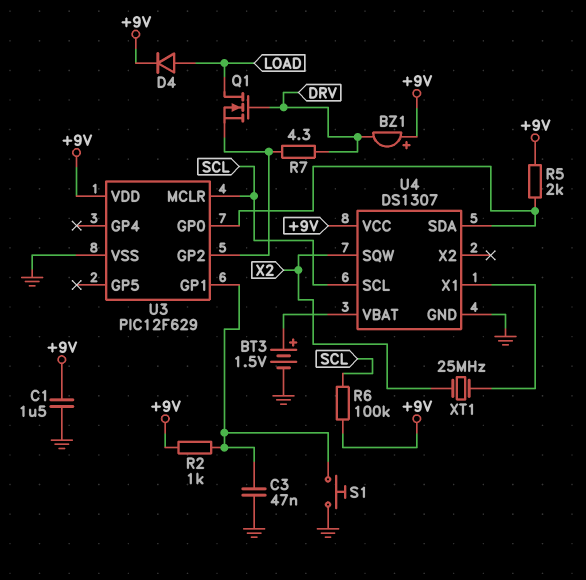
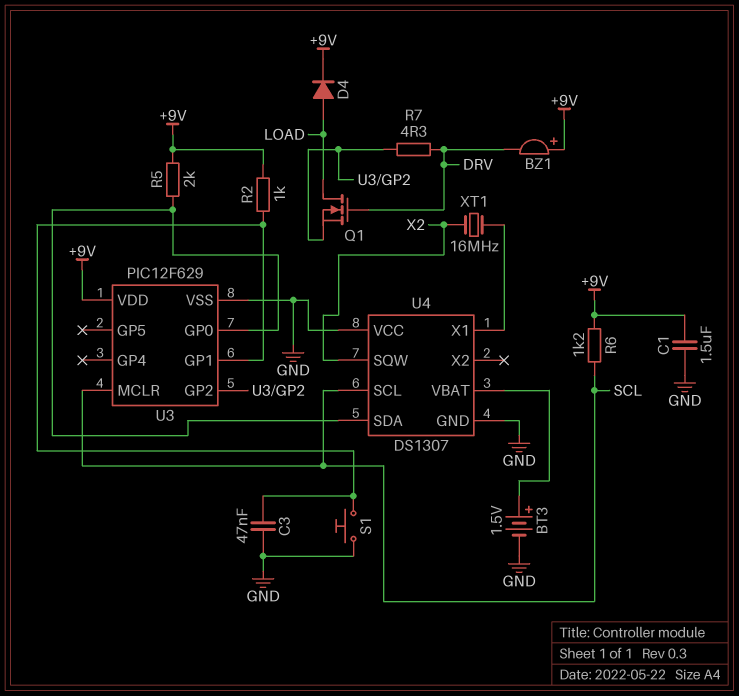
R6: 100k (+9V, SCL) -> 1.2k (+9V, SCL)
U4 pin VCC: +9V -> GND
XT1: 25MHz (U4/X1, X2) -> 16MHz (U4/X1, X2)

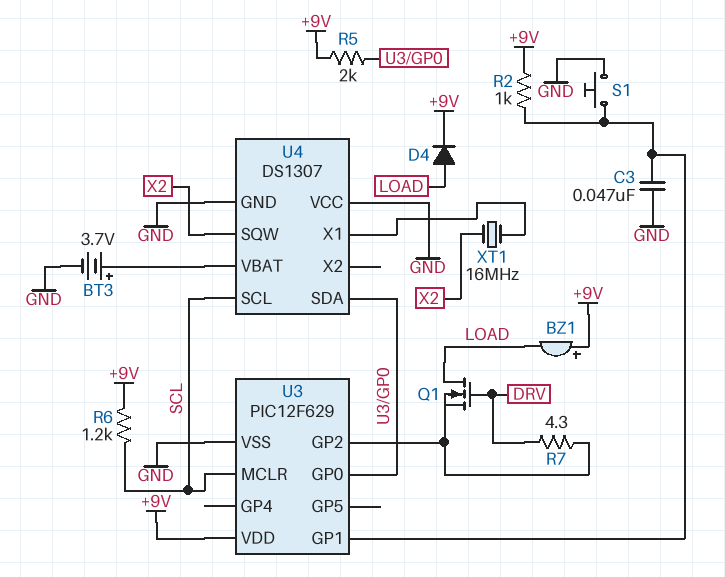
BT3: 1.5V (plus U4/VBAT, minus GND) -> 3.7V (plus U4/VBAT, minus GND)
BZ1: buzzer (plus +9V, minus DRV) -> buzzer (plus +9V, minus LOAD)
C1: 1.5uF (+9V, GND) -> none

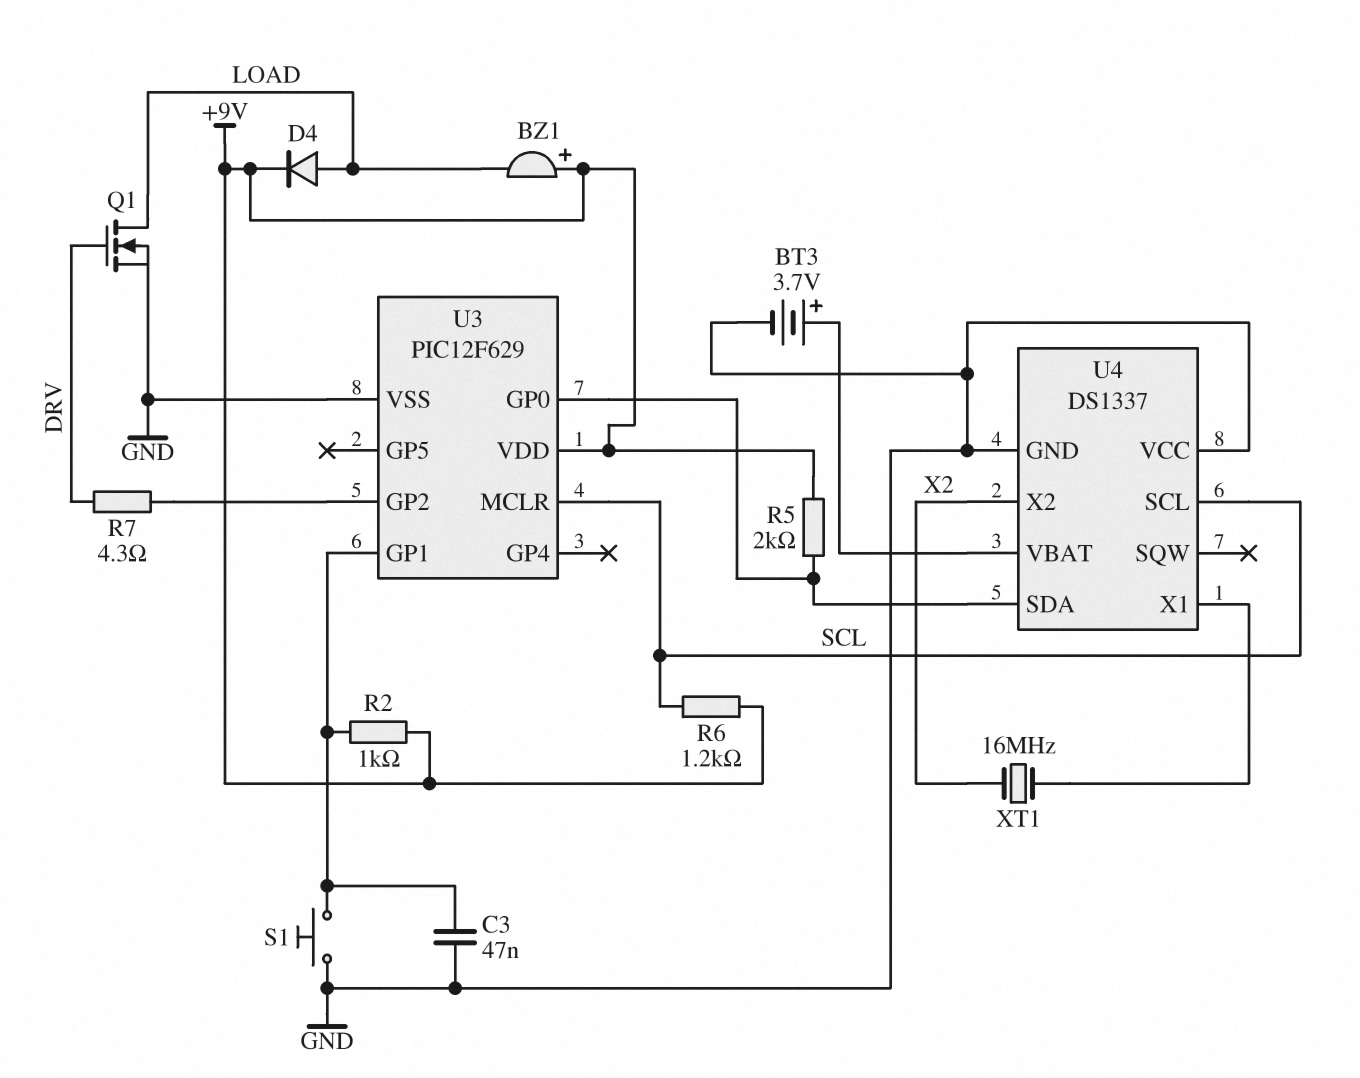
Q1: NMOS (G DRV, D LOAD, S U3/GP2) -> NMOS (G DRV, D LOAD, S GND)
U4: DS1307 -> DS1337
U4 pin SQW: X2 -> none
U4 pin X2: none -> X2

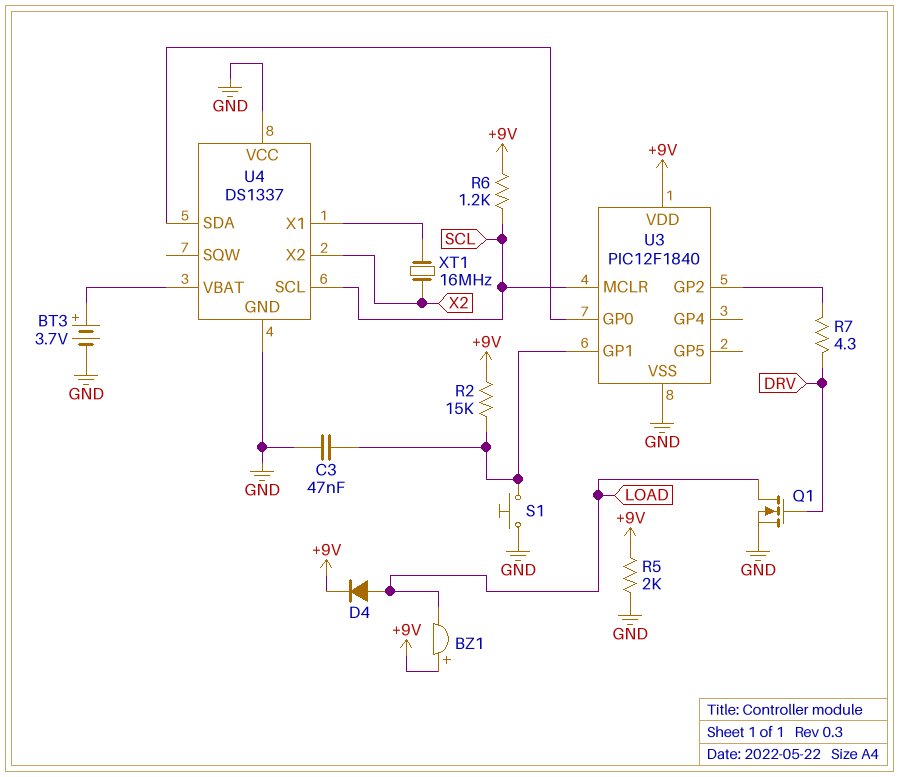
R2: 1k (+9V, U3/GP1) -> 15k (+9V, U3/GP1)
R5: 2k (+9V, U3/GP0) -> 2k (+9V, GND)
U3: PIC12F629 -> PIC12F1840

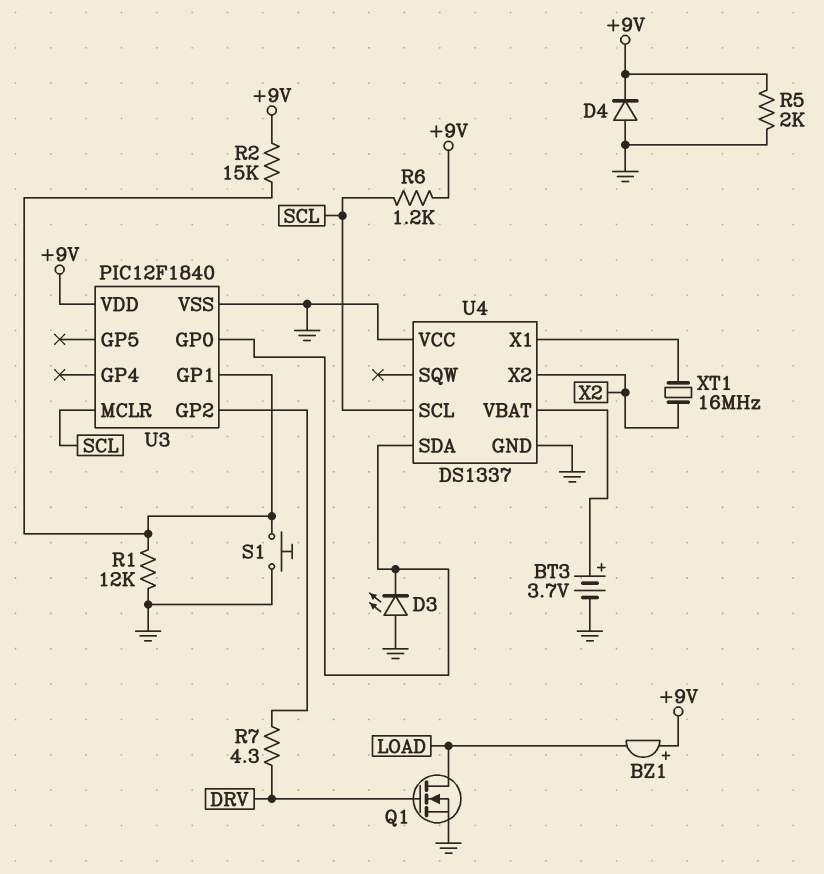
C3: 47nF (GND, U3/GP1) -> none
D3: none -> LED (A GND, K U3/GP0)
D4: diode (A LOAD, K +9V) -> diode (A GND, K +9V)
R1: none -> 12k (GND, U3/GP1)

